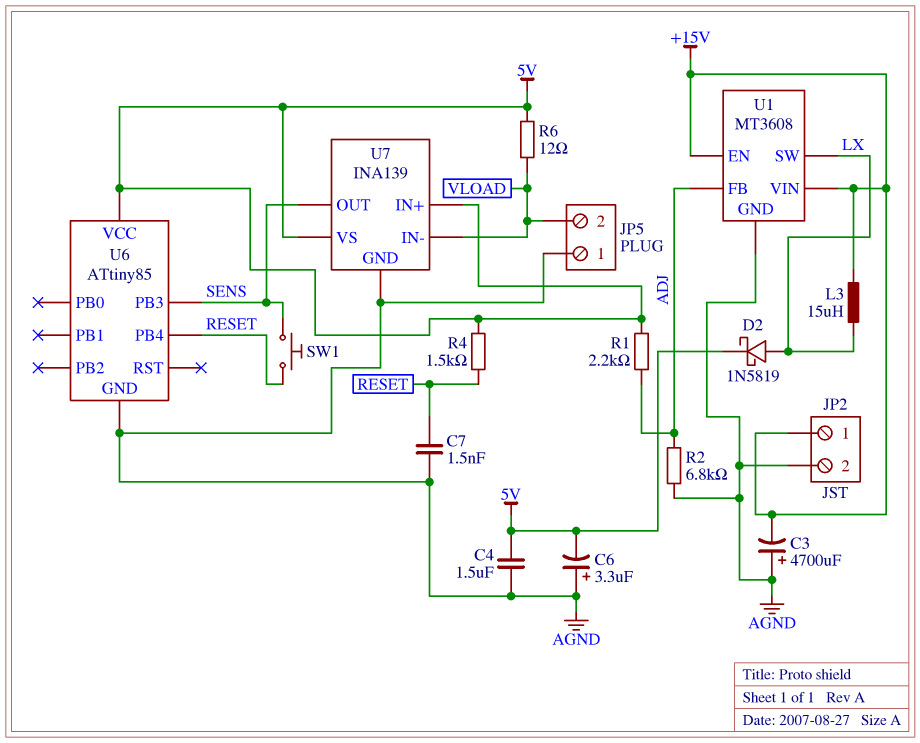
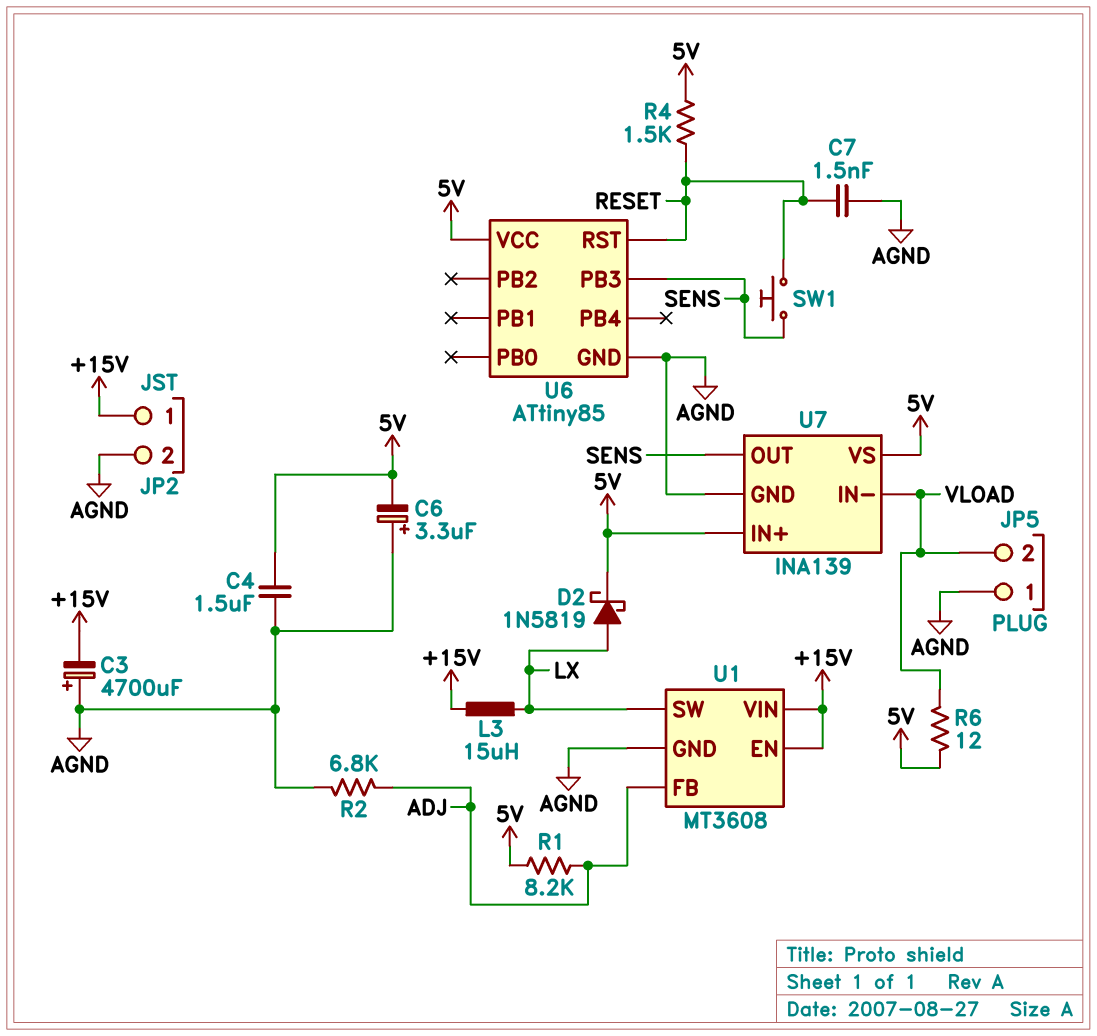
R1: 2.2k (5V, ADJ) -> 8.2k (5V, ADJ)
U6 pin PB4: RESET -> none
U6 pin RST: none -> RESET

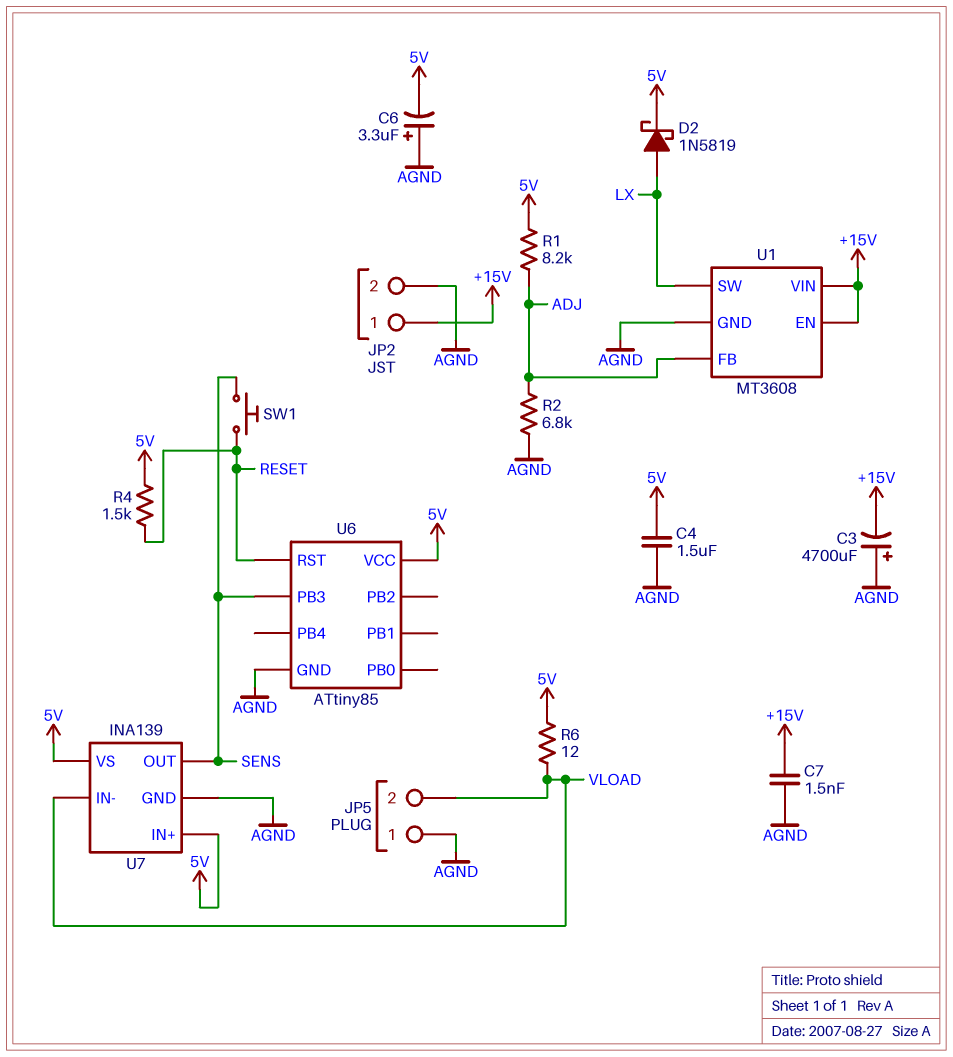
C7: 1.5nF (AGND, RESET) -> 1.5nF (+15V, AGND)
L3: 15uH (+15V, LX) -> none

